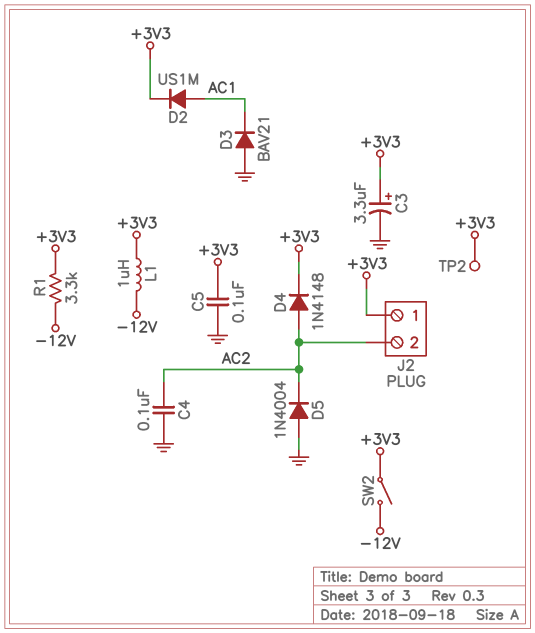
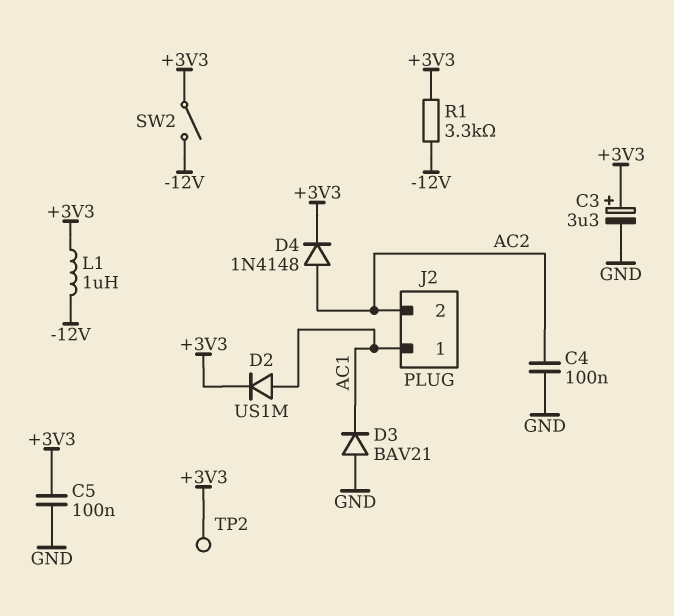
D5: diode 1N4004 (A GND, K AC2) -> none
J2 pin 1: +3V3 -> AC1

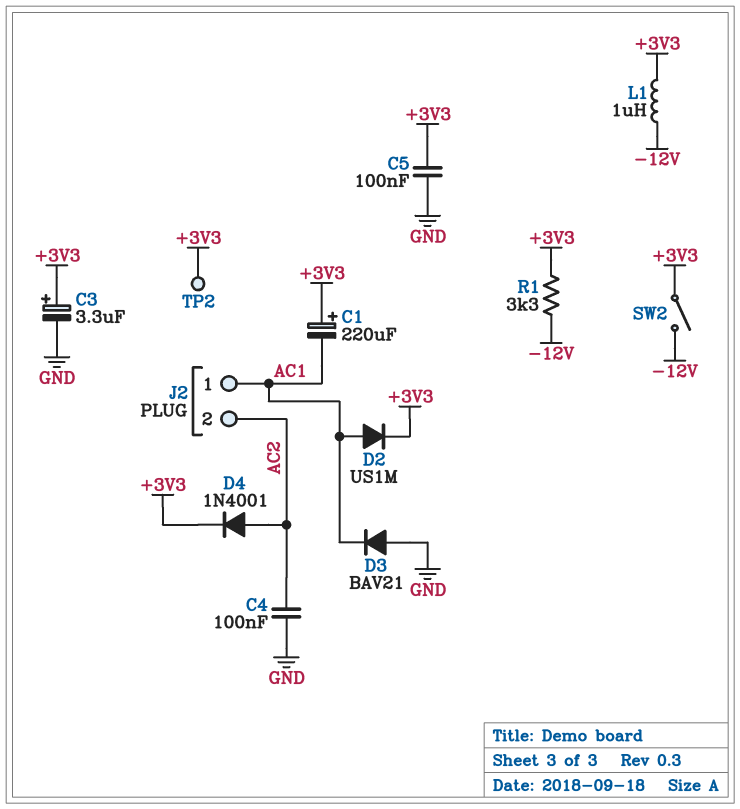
C1: none -> 220uF (plus +3V3, minus AC1)
D4: diode 1N4148 (A AC2, K +3V3) -> diode 1N4001 (A AC2, K +3V3)

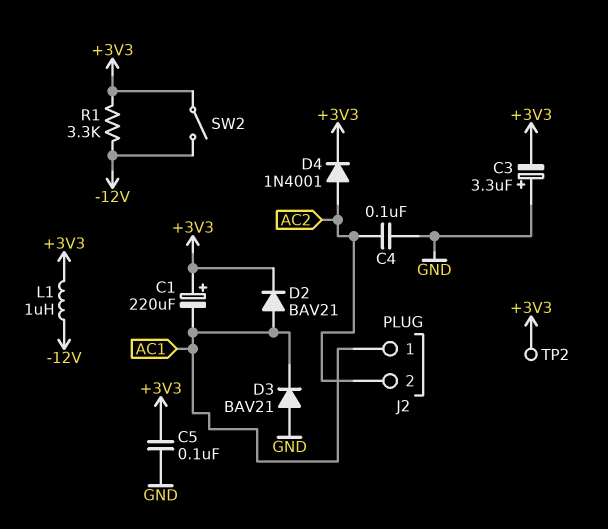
C3: 3.3uF (plus +3V3, minus GND) -> 3.3uF (plus GND, minus +3V3)
D2: diode US1M (A AC1, K +3V3) -> diode BAV21 (A AC1, K +3V3)

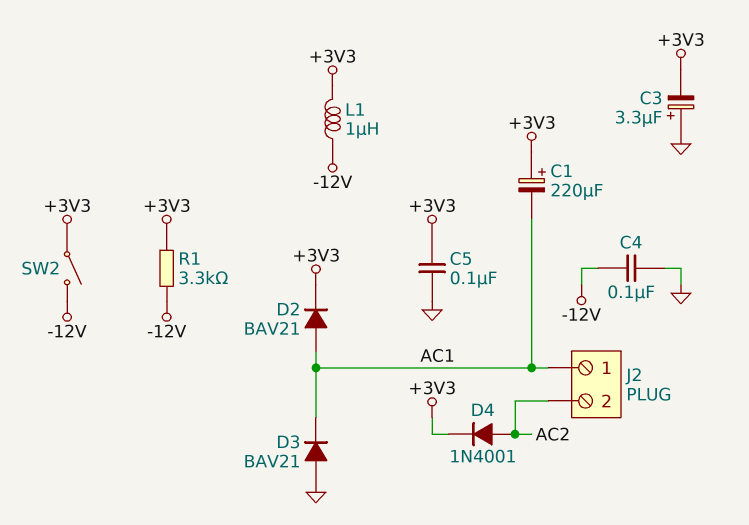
C4: 100nF (AC2, GND) -> 100nF (-12V, GND)
TP2: test point (+3V3) -> none

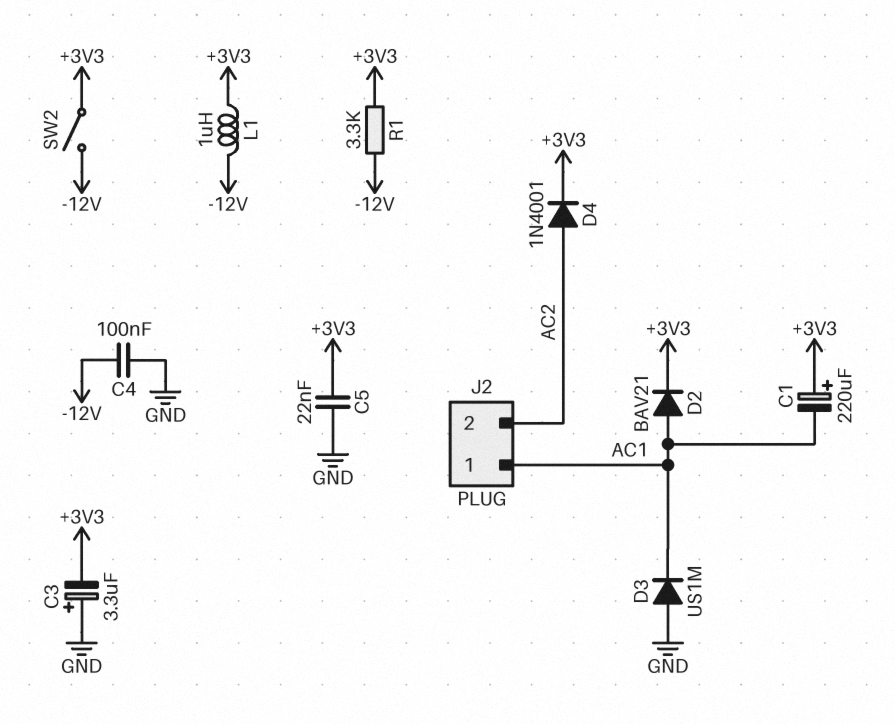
C5: 100nF (+3V3, GND) -> 22nF (+3V3, GND)
D3: diode BAV21 (A GND, K AC1) -> diode US1M (A GND, K AC1)

